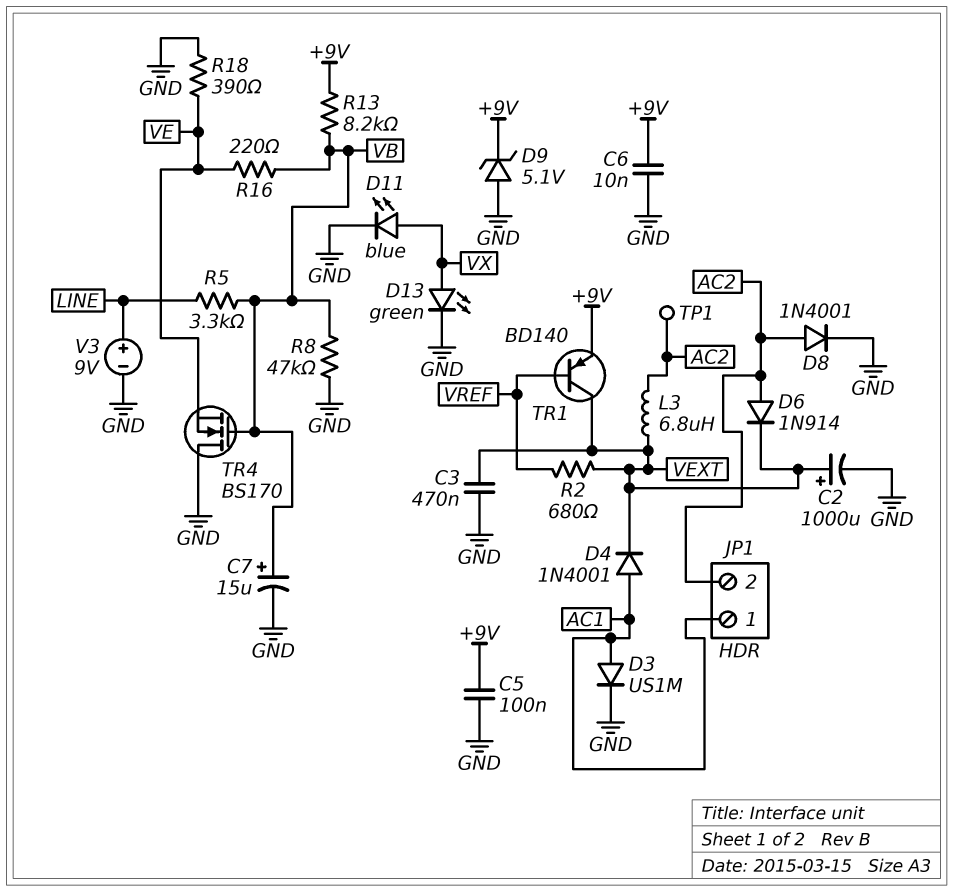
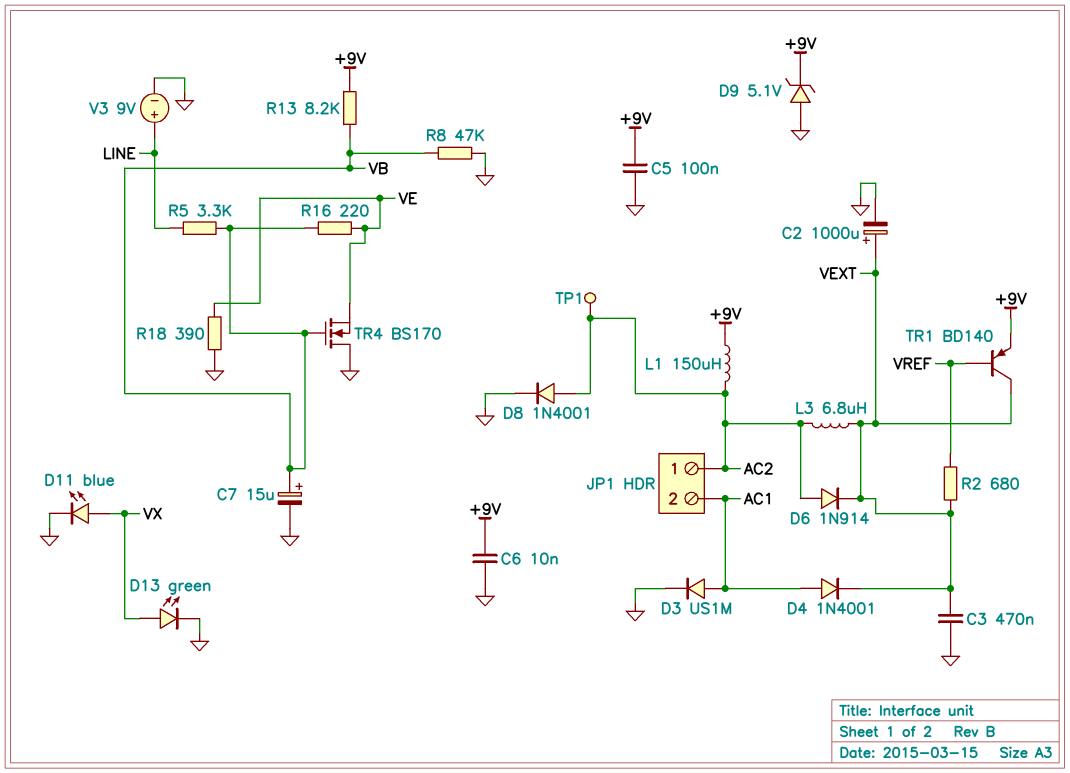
JP1 pin 1: AC1 -> AC2
JP1 pin 2: AC2 -> AC1
L1: none -> 150uH (+9V, AC2)

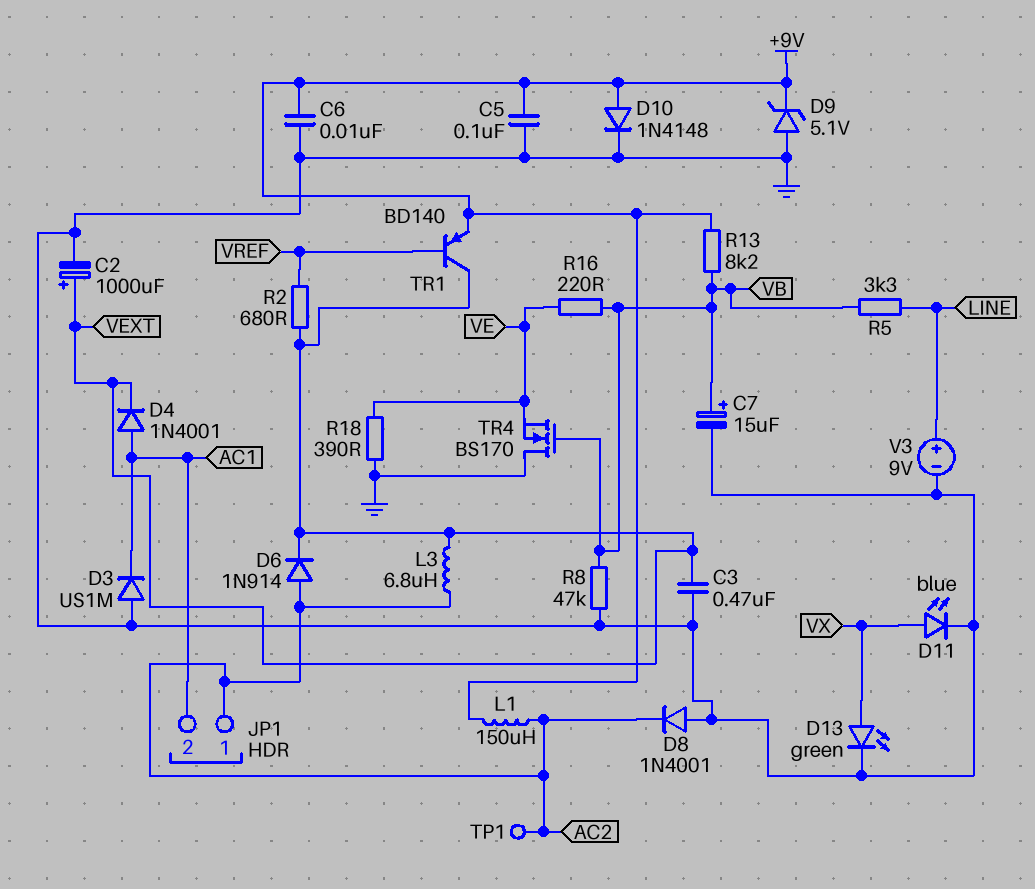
D3: diode US1M (A AC1, K GND) -> diode US1M (A GND, K AC1)
D8: diode 1N4001 (A AC2, K GND) -> diode 1N4001 (A GND, K AC2)
D10: none -> diode 1N4148 (A +9V, K GND)

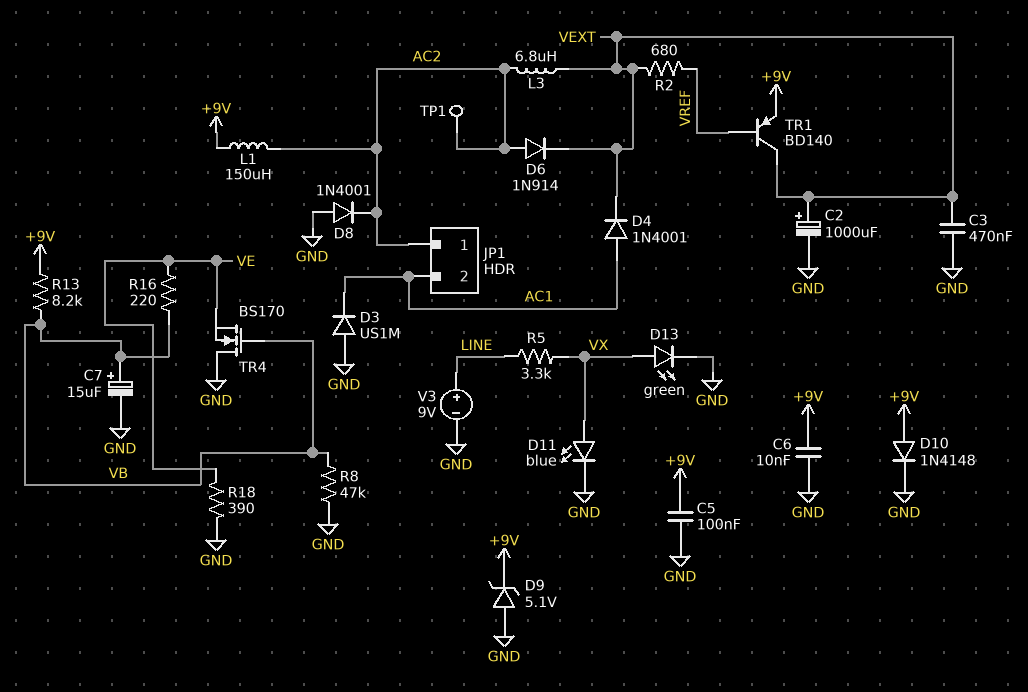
R5: 3.3k (LINE, VB) -> 3.3k (LINE, VX)

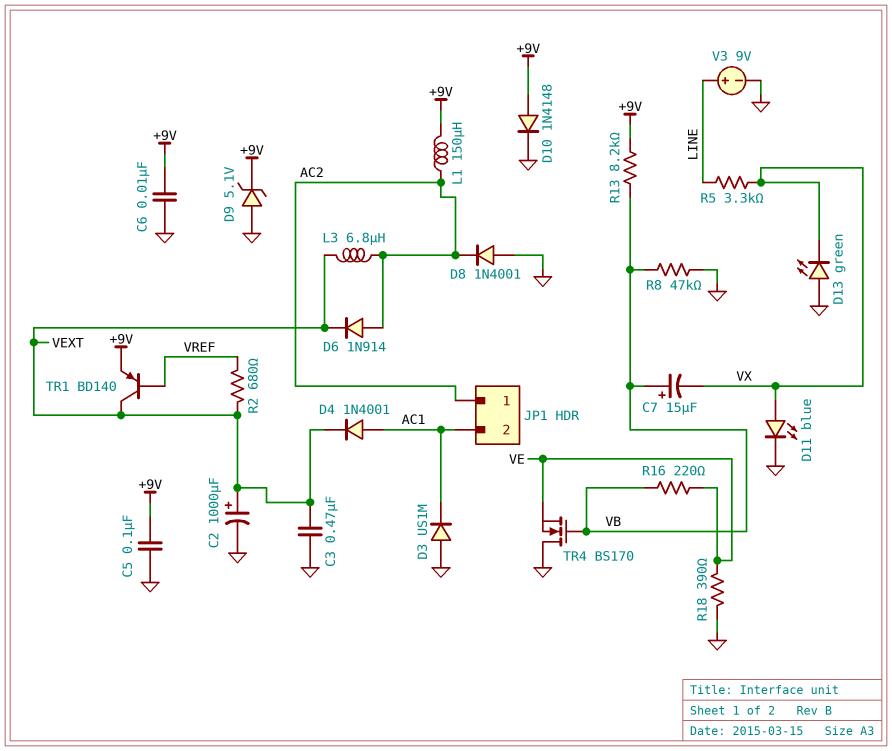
C7: 15uF (plus VB, minus GND) -> 15uF (plus VB, minus VX)
D13: LED green (A VX, K GND) -> LED green (A GND, K VX)
TP1: test point (AC2) -> none

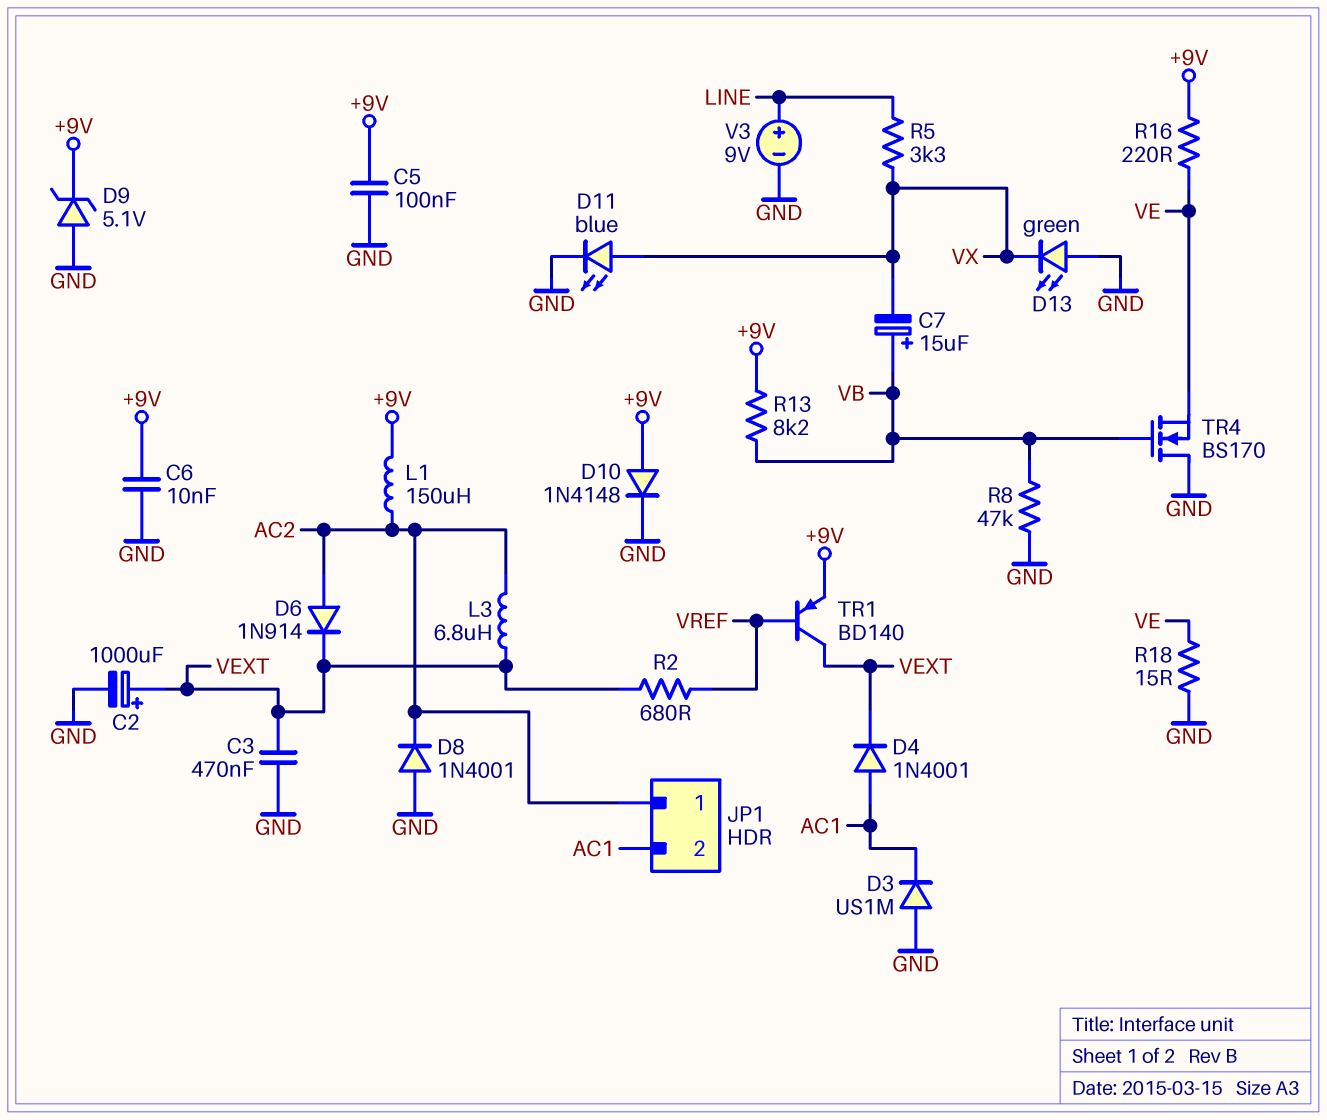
R16: 220 (VB, VE) -> 220 (+9V, VE)
R18: 390 (GND, VE) -> 15 (GND, VE)

